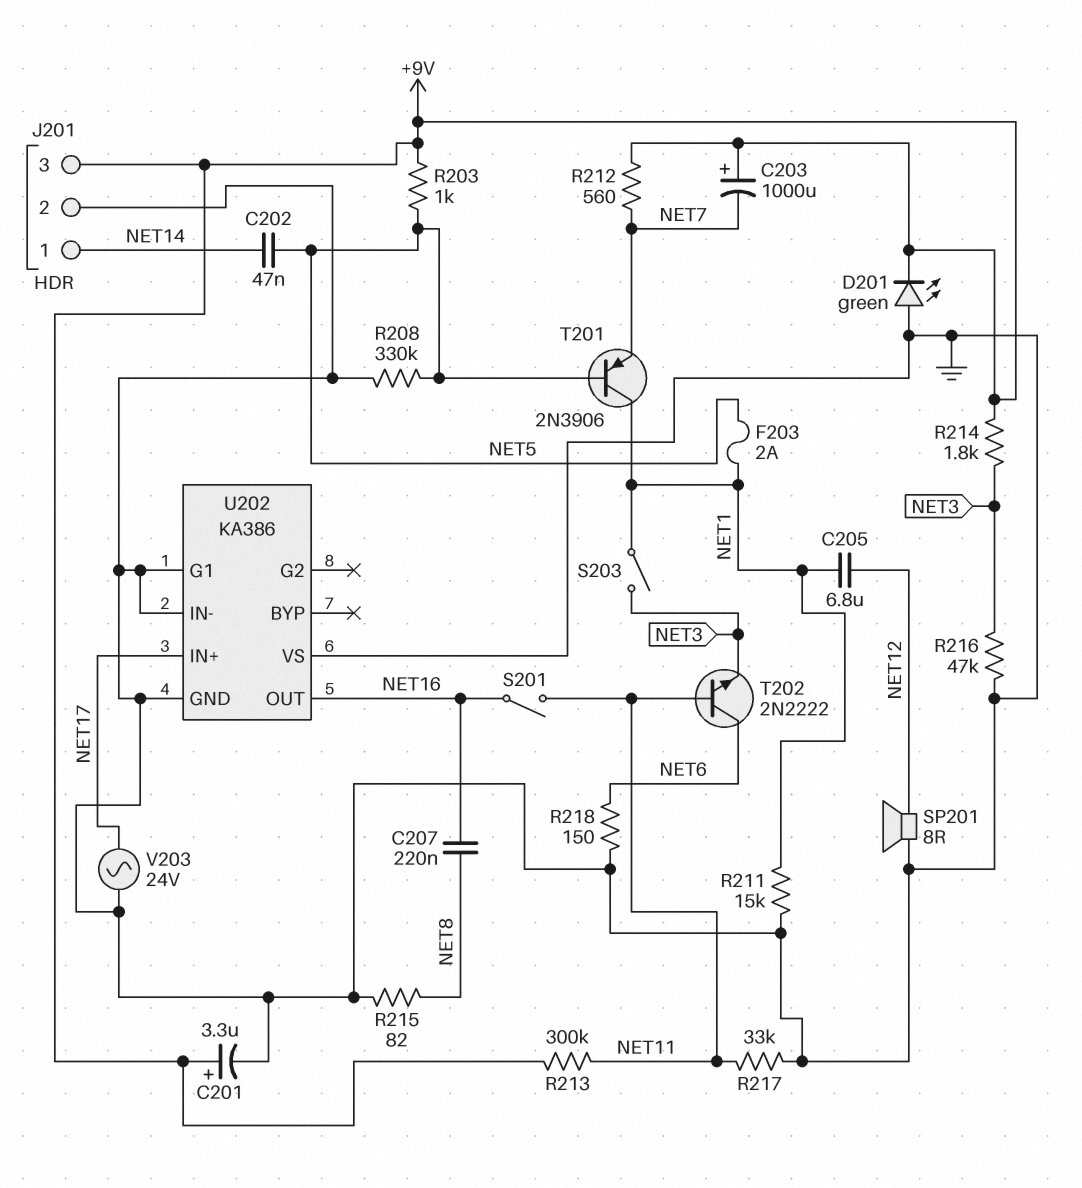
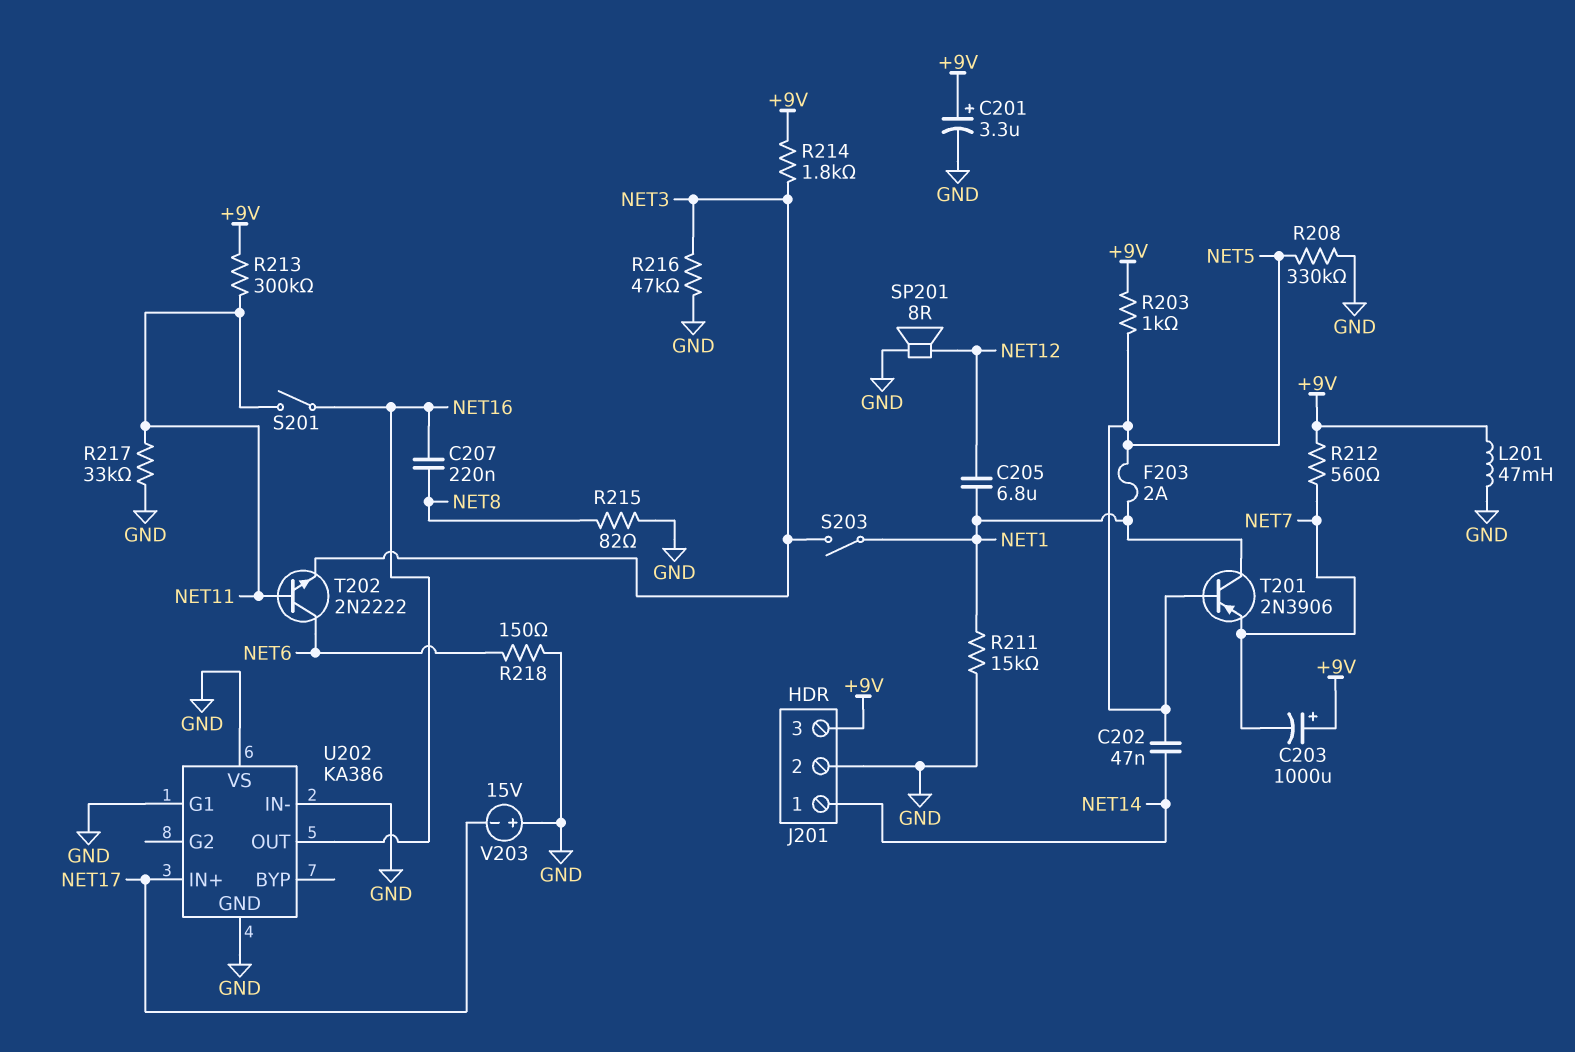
D201: LED green (A GND, K +9V) -> none
L201: none -> 47mH (+9V, GND)
V203: AC 24V (GND, NET17) -> 15V (plus GND, minus NET17)

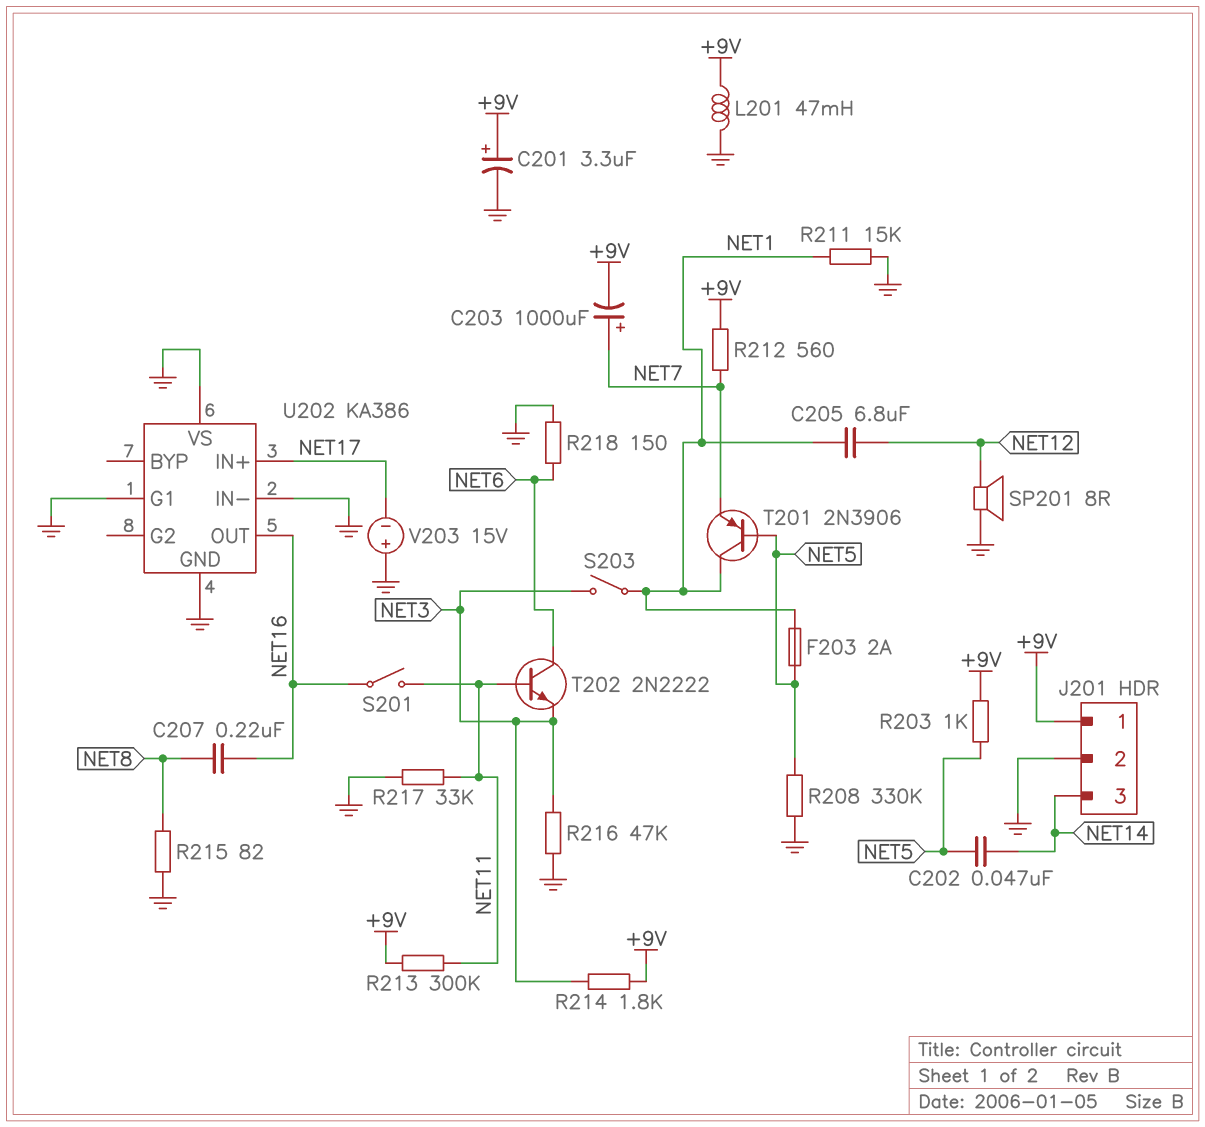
C203: 1000uF (plus +9V, minus NET7) -> 1000uF (plus NET7, minus +9V)
J201 pin 1: NET14 -> +9V
J201 pin 3: +9V -> NET14

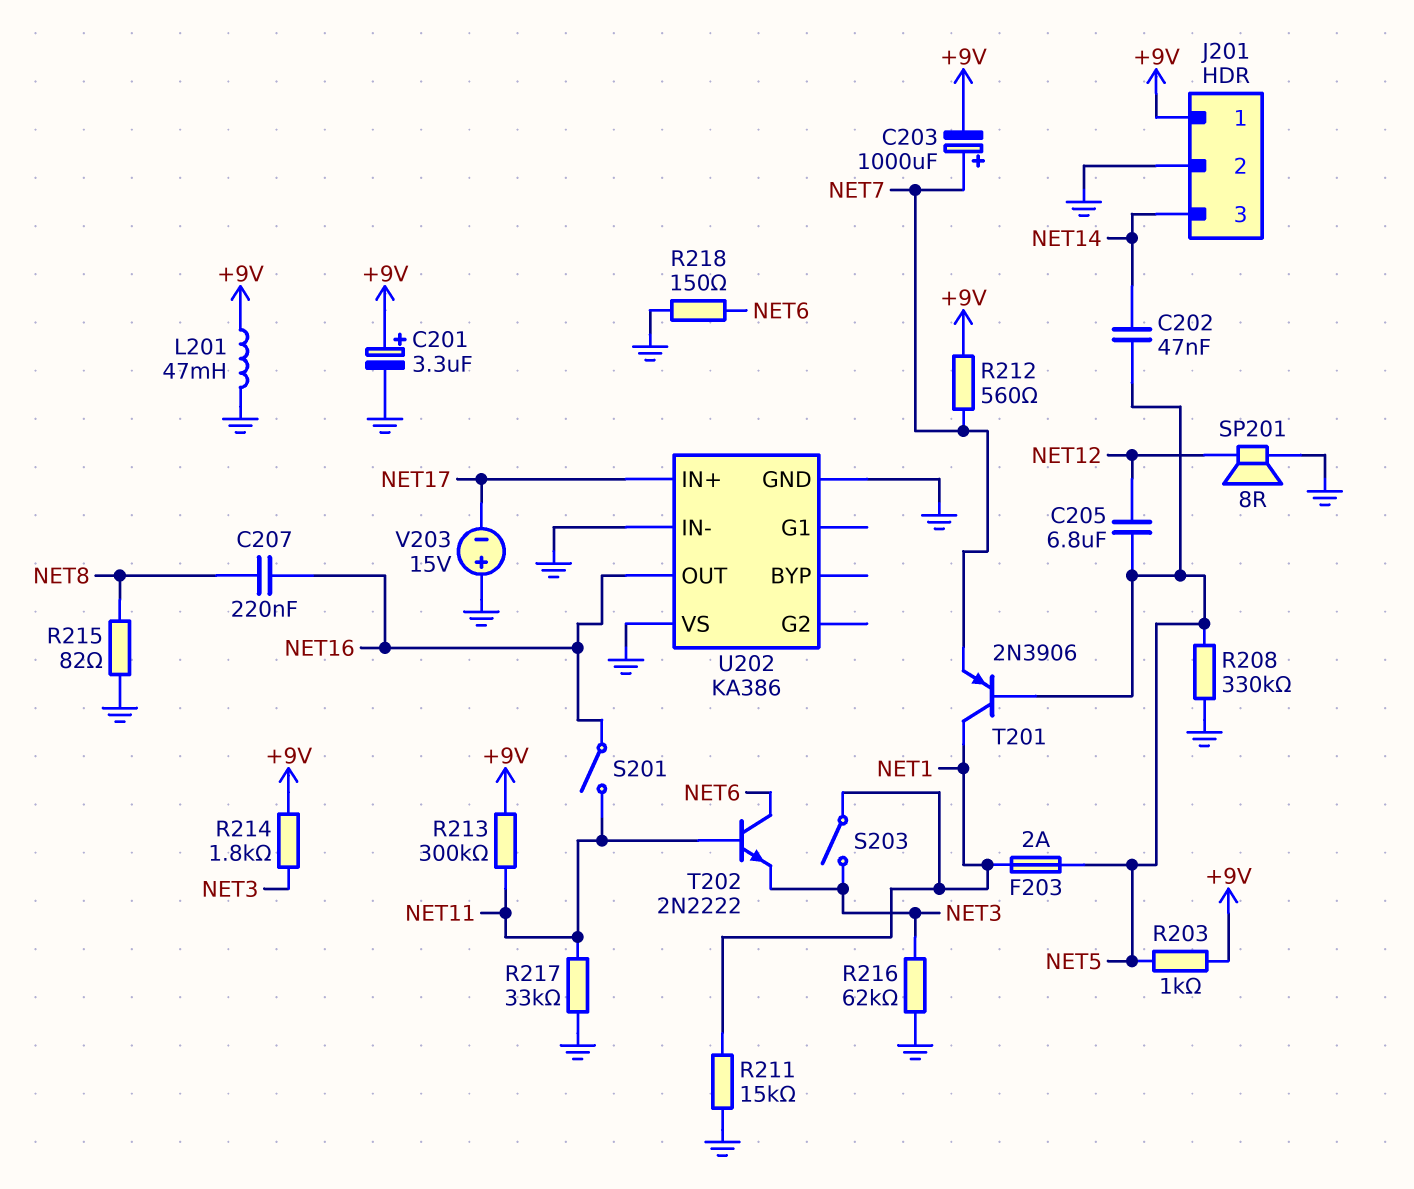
C205: 6.8uF (NET1, NET12) -> 6.8uF (NET5, NET12)
R216: 47k (GND, NET3) -> 62k (GND, NET3)
U202 pin G1: GND -> none

